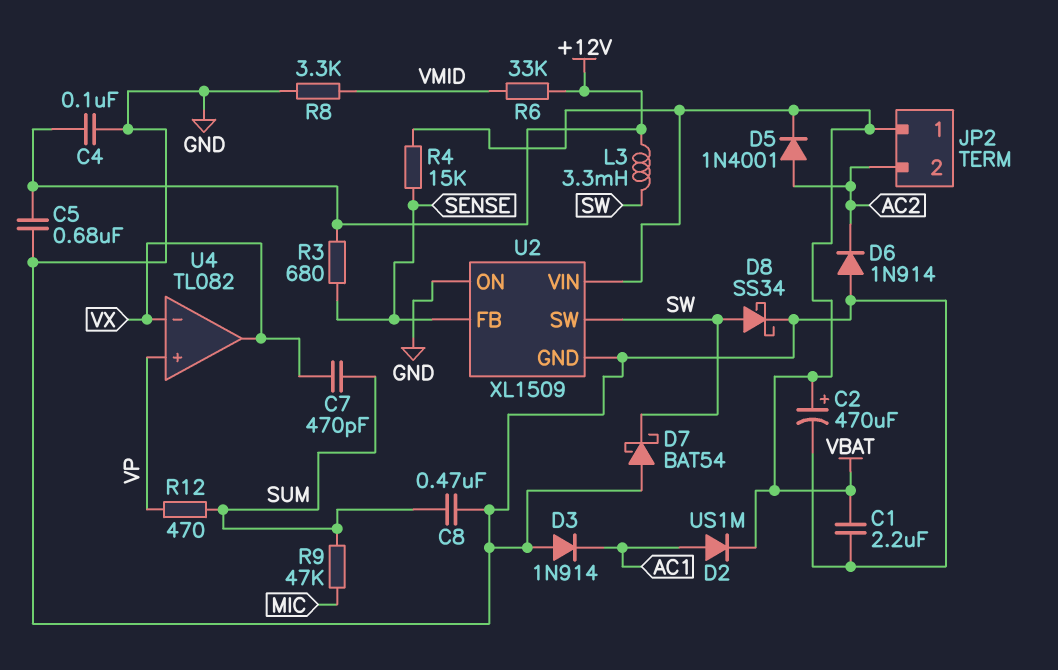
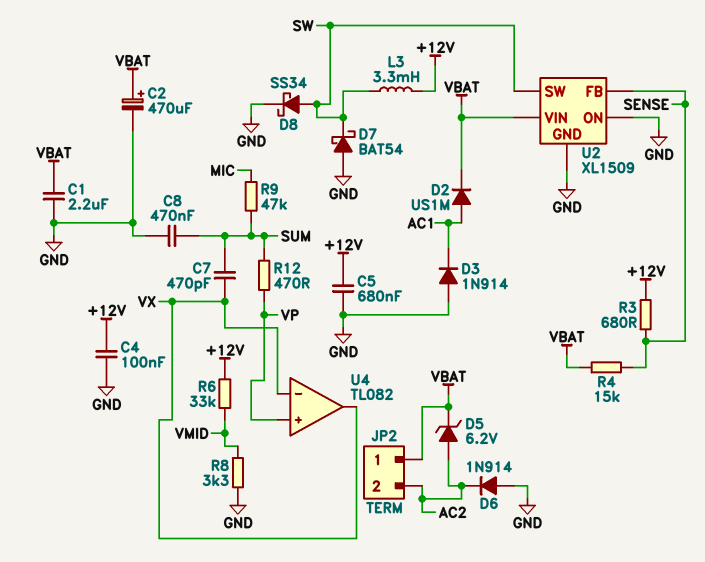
D5: diode 1N4001 (A AC2, K VBAT) -> zener 6.2V (A AC2, K VBAT)

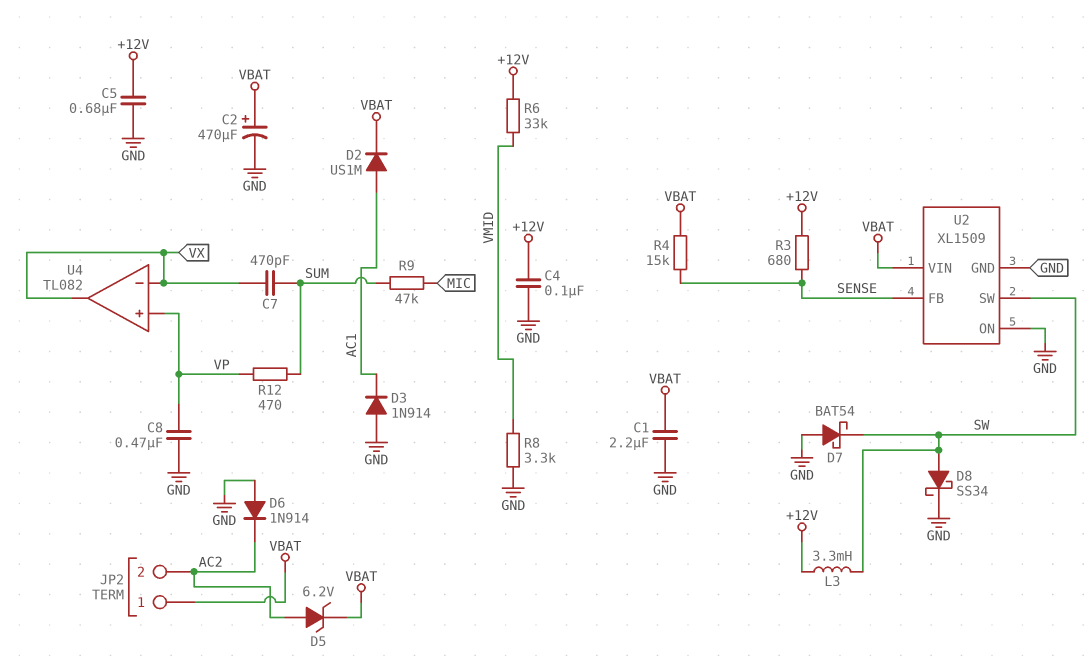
C8: 470nF (GND, SUM) -> 470nF (GND, VP)

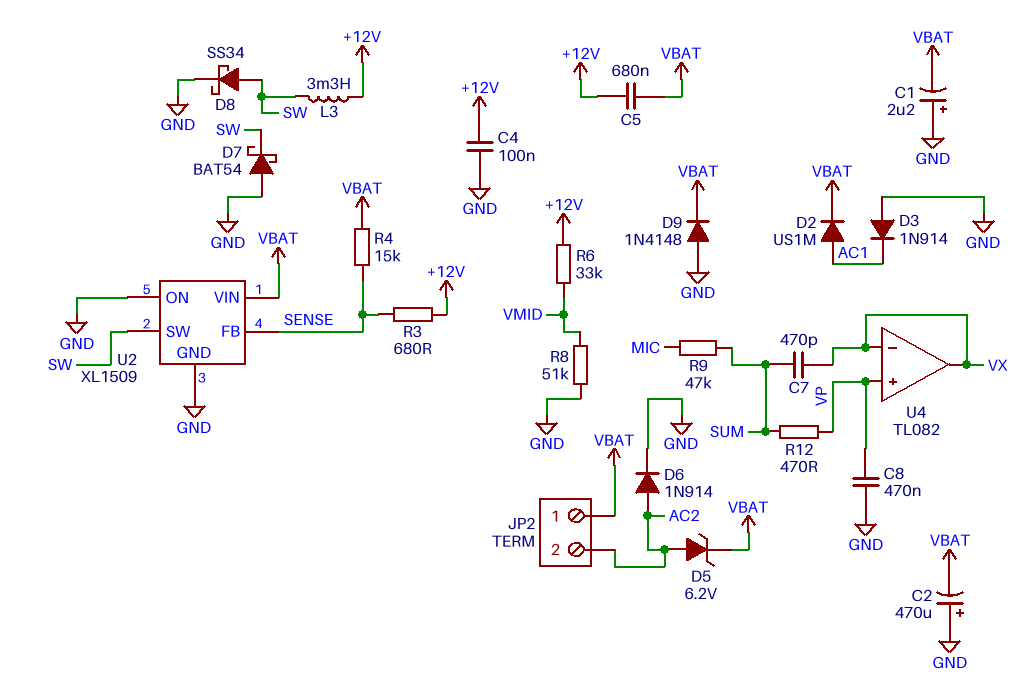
C1: 2.2uF (GND, VBAT) -> 2.2uF (plus GND, minus VBAT)
C2: 470uF (plus VBAT, minus GND) -> 470uF (plus GND, minus VBAT)
C5: 680nF (+12V, GND) -> 680nF (+12V, VBAT)
D6: diode 1N914 (A GND, K AC2) -> diode 1N914 (A AC2, K GND)
D9: none -> diode 1N4148 (A GND, K VBAT)
R8: 3.3k (GND, VMID) -> 51k (GND, VMID)

